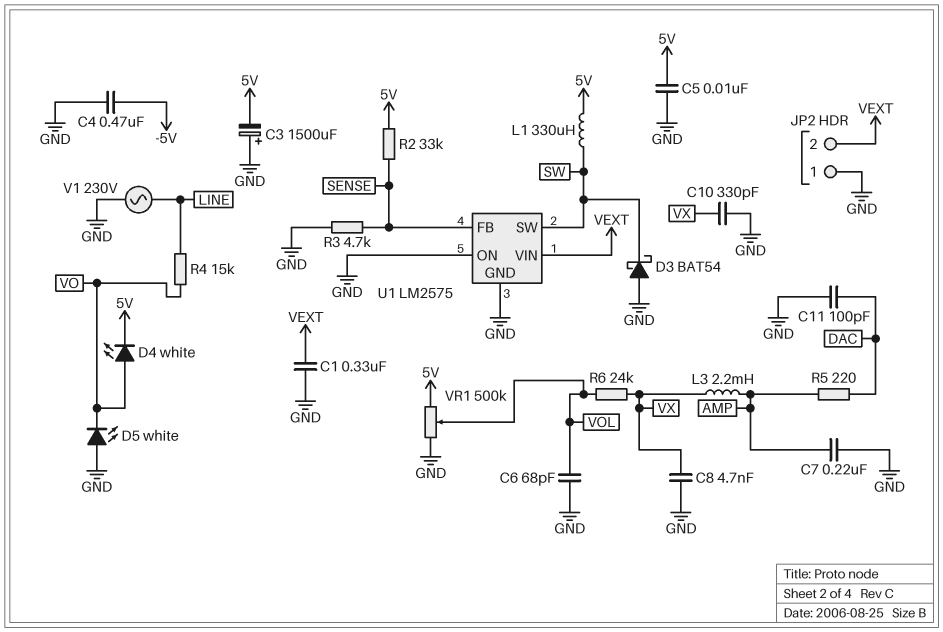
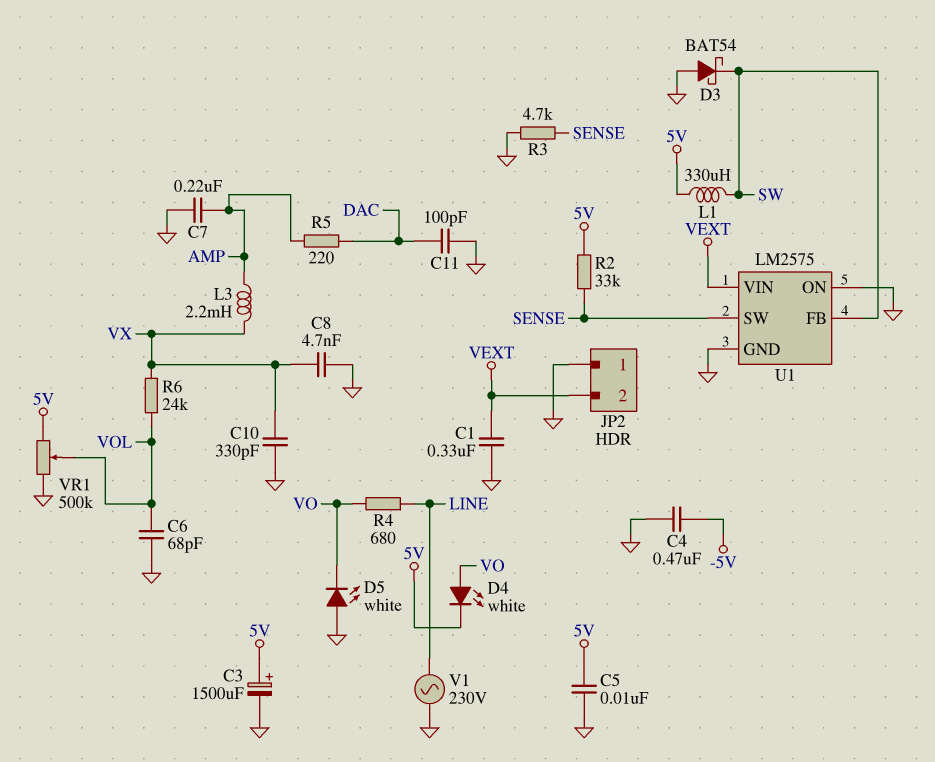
C3: 1500uF (plus GND, minus 5V) -> 1500uF (plus 5V, minus GND)
R4: 15k (LINE, VO) -> 680 (LINE, VO)
U1 pin FB: SENSE -> SW
U1 pin SW: SW -> SENSE

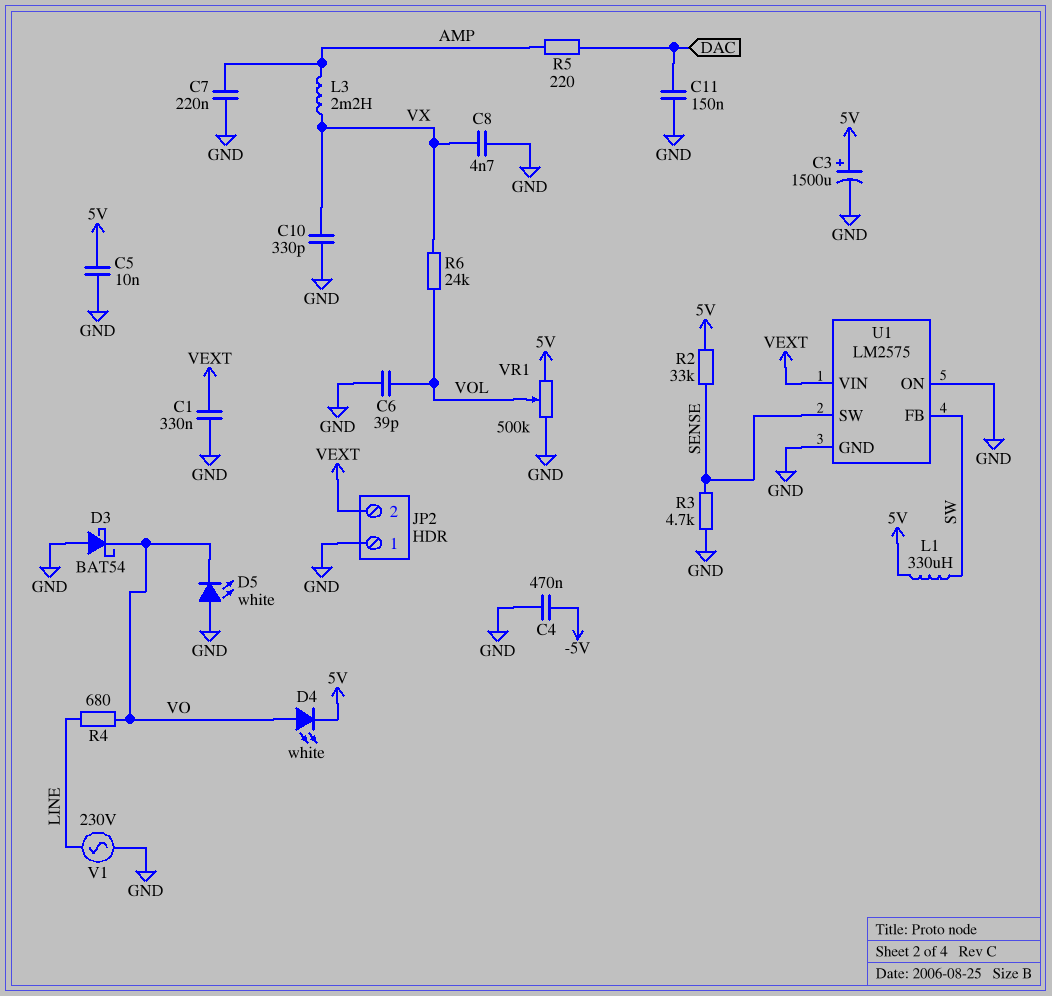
C6: 68pF (GND, VOL) -> 39pF (GND, VOL)
C11: 100pF (DAC, GND) -> 150nF (DAC, GND)
D3: schottky BAT54 (A GND, K SW) -> schottky BAT54 (A GND, K VO)

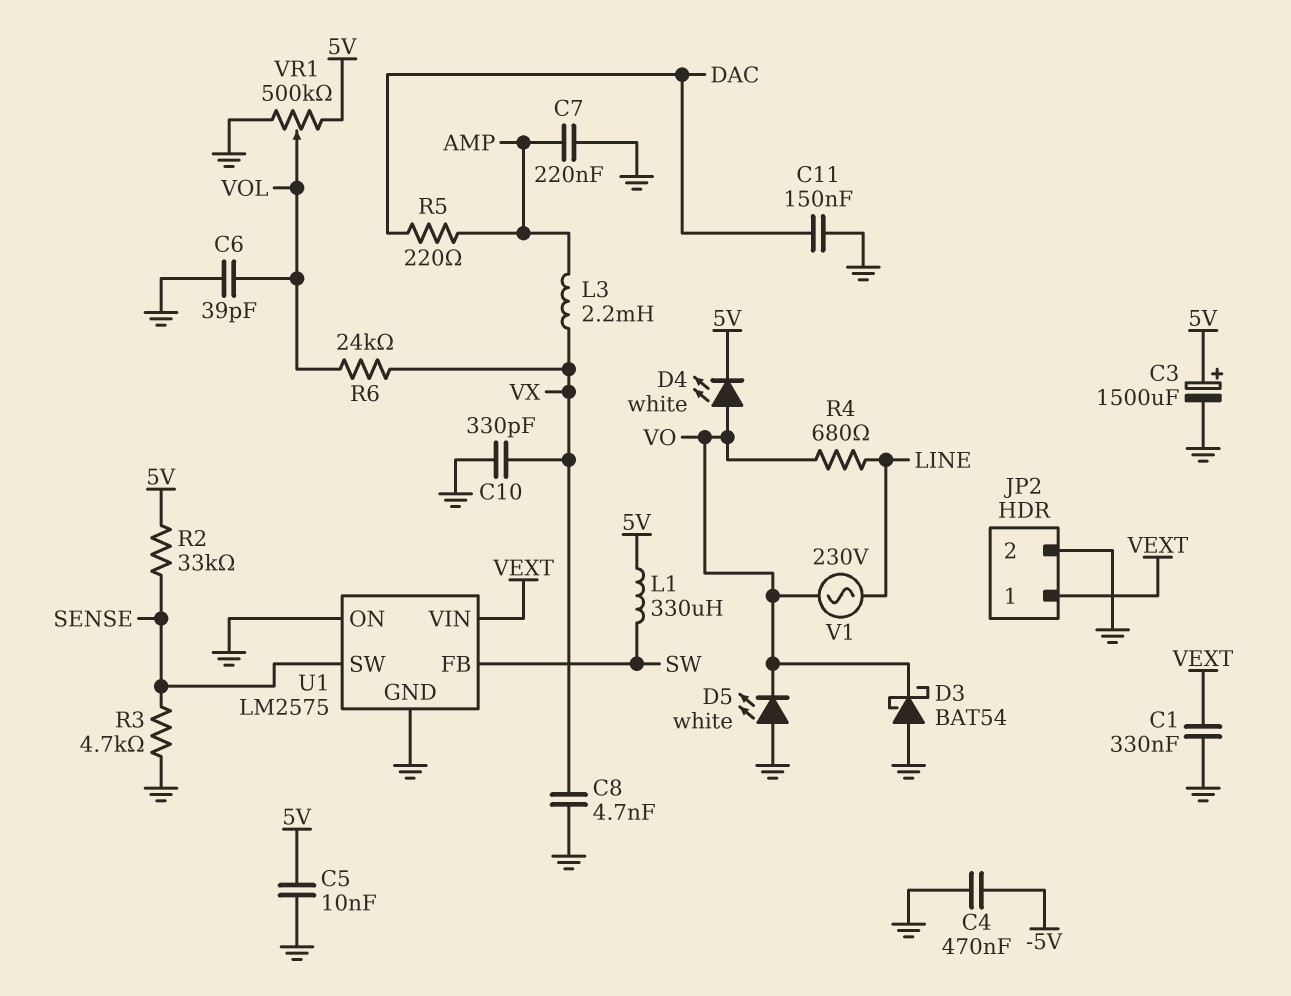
JP2 pin 1: GND -> VEXT
JP2 pin 2: VEXT -> GND
V1: AC 230V (GND, LINE) -> AC 230V (LINE, VO)

